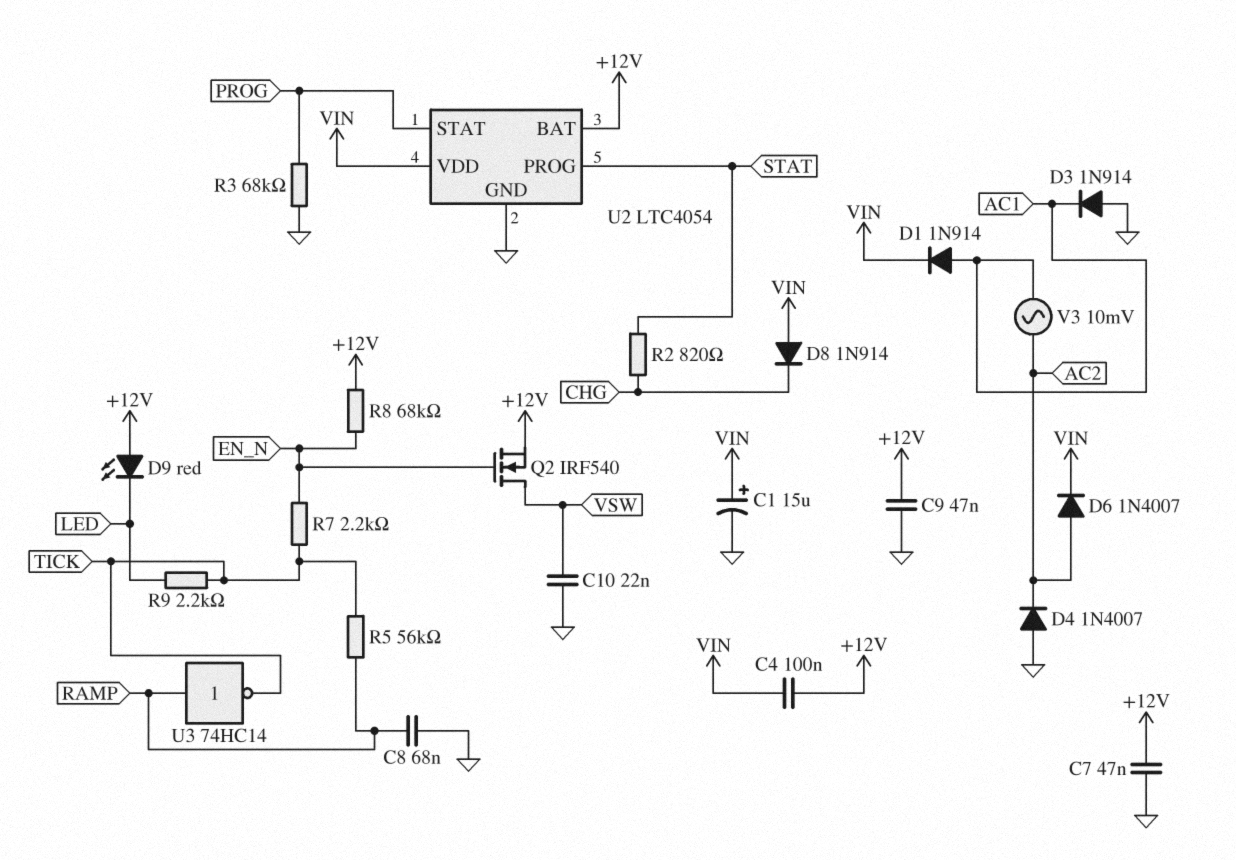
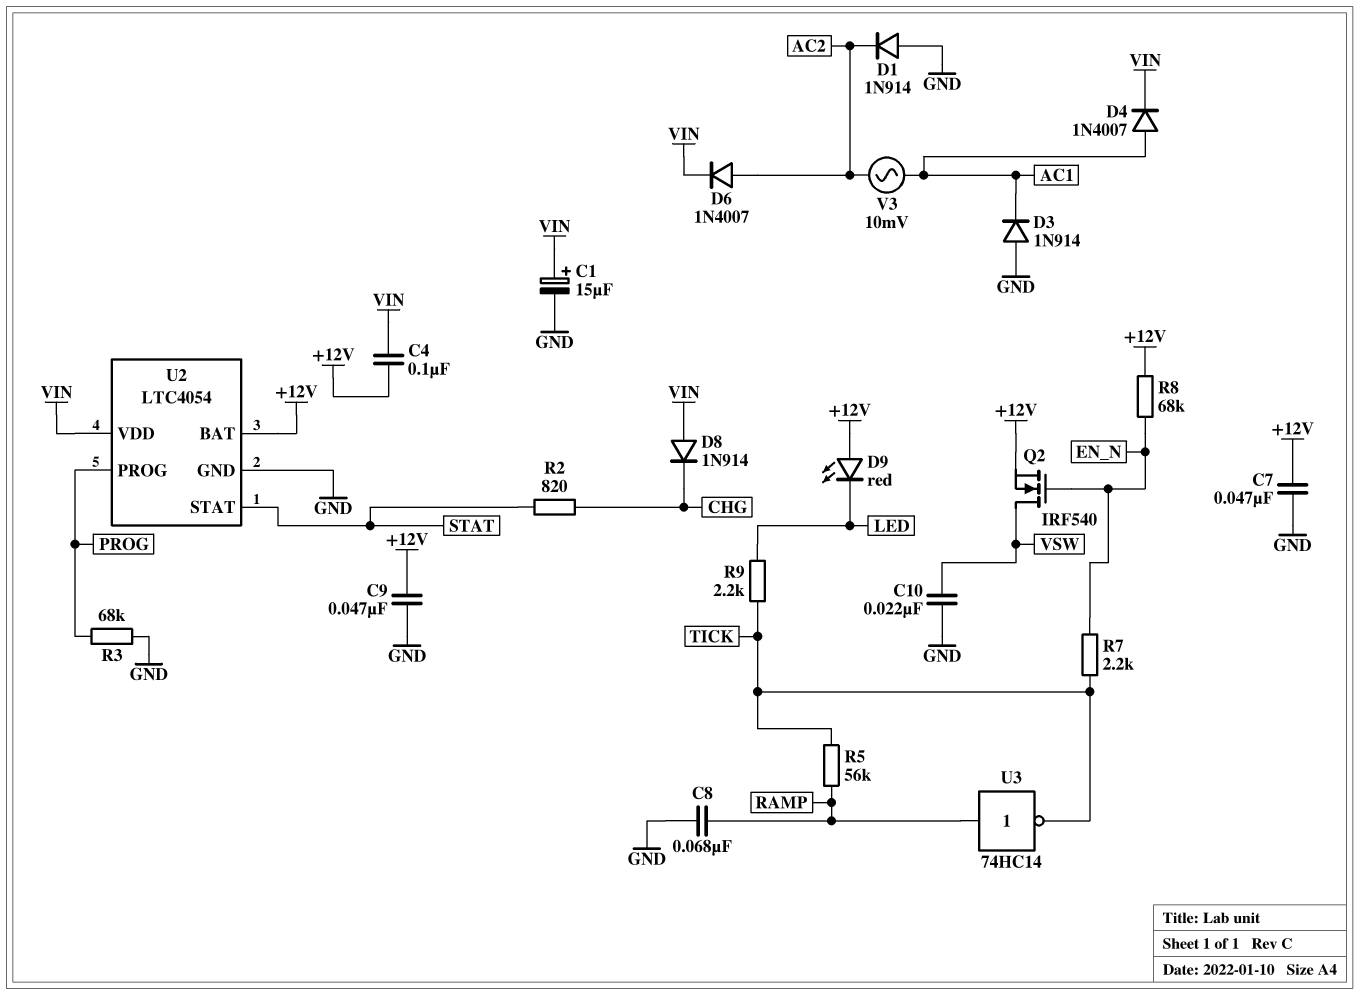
D1: diode 1N914 (A AC1, K VIN) -> diode 1N914 (A GND, K AC2)
D4: diode 1N4007 (A GND, K AC2) -> diode 1N4007 (A AC1, K VIN)
U2 pin PROG: STAT -> PROG
U2 pin STAT: PROG -> STAT

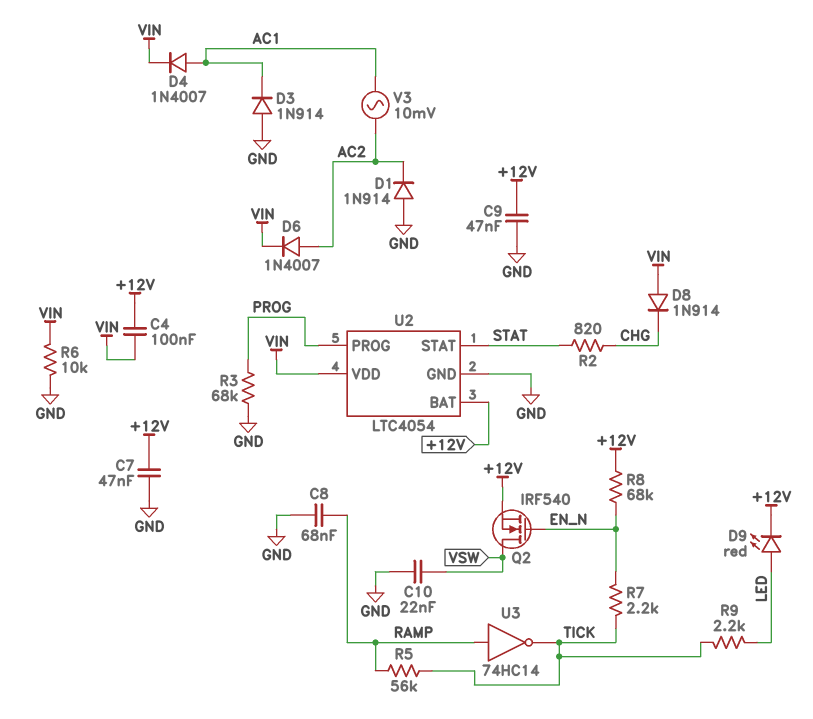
C1: 15uF (plus VIN, minus GND) -> none
D9: LED red (A +12V, K LED) -> LED red (A LED, K +12V)
R6: none -> 10k (GND, VIN)

